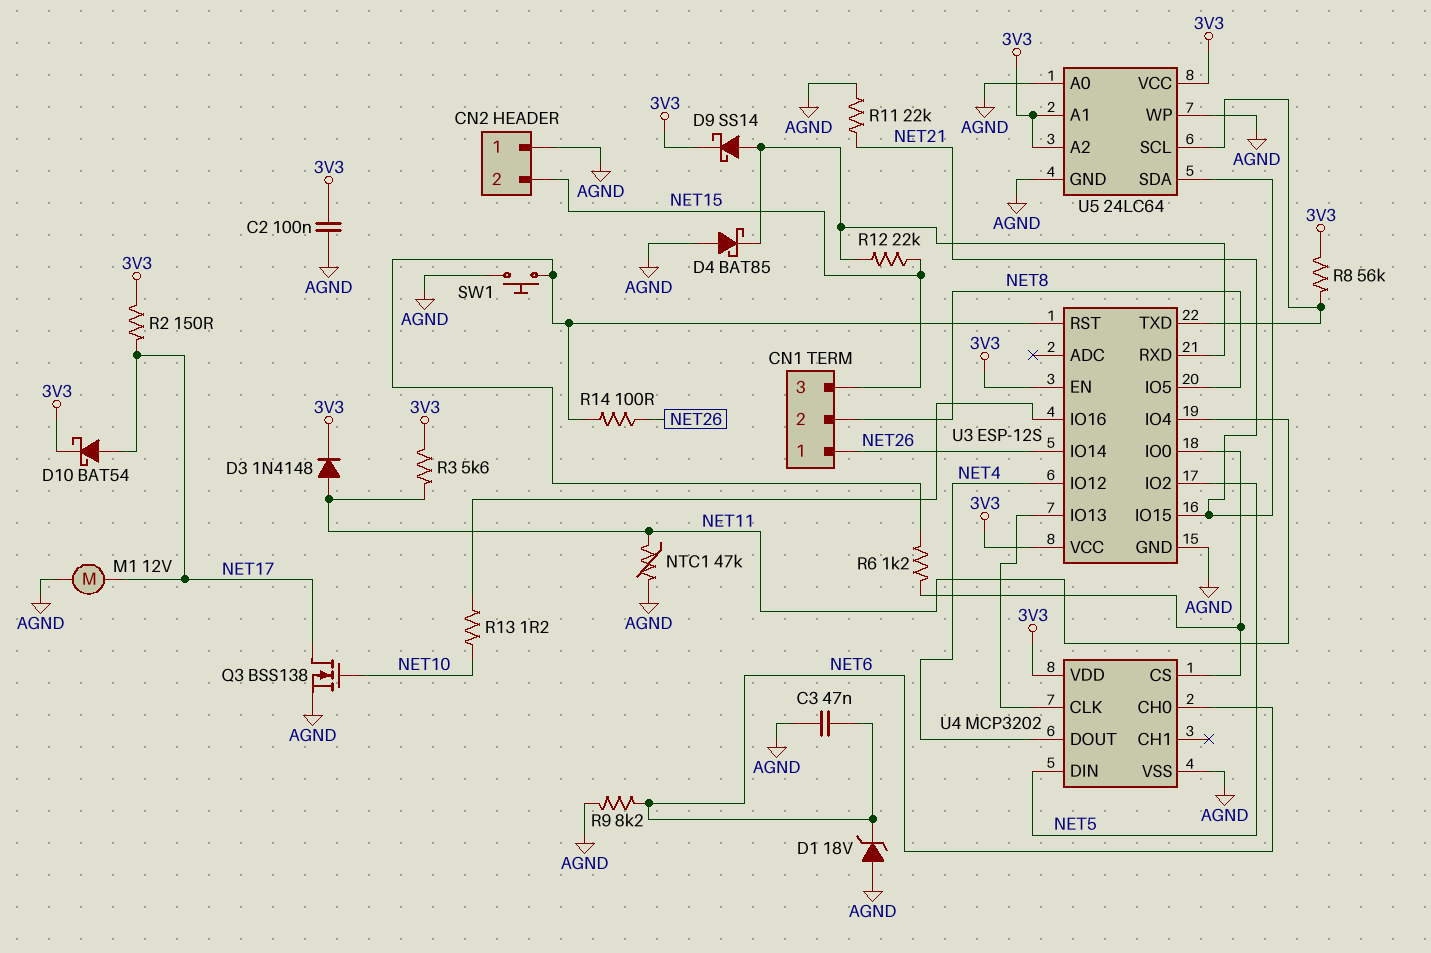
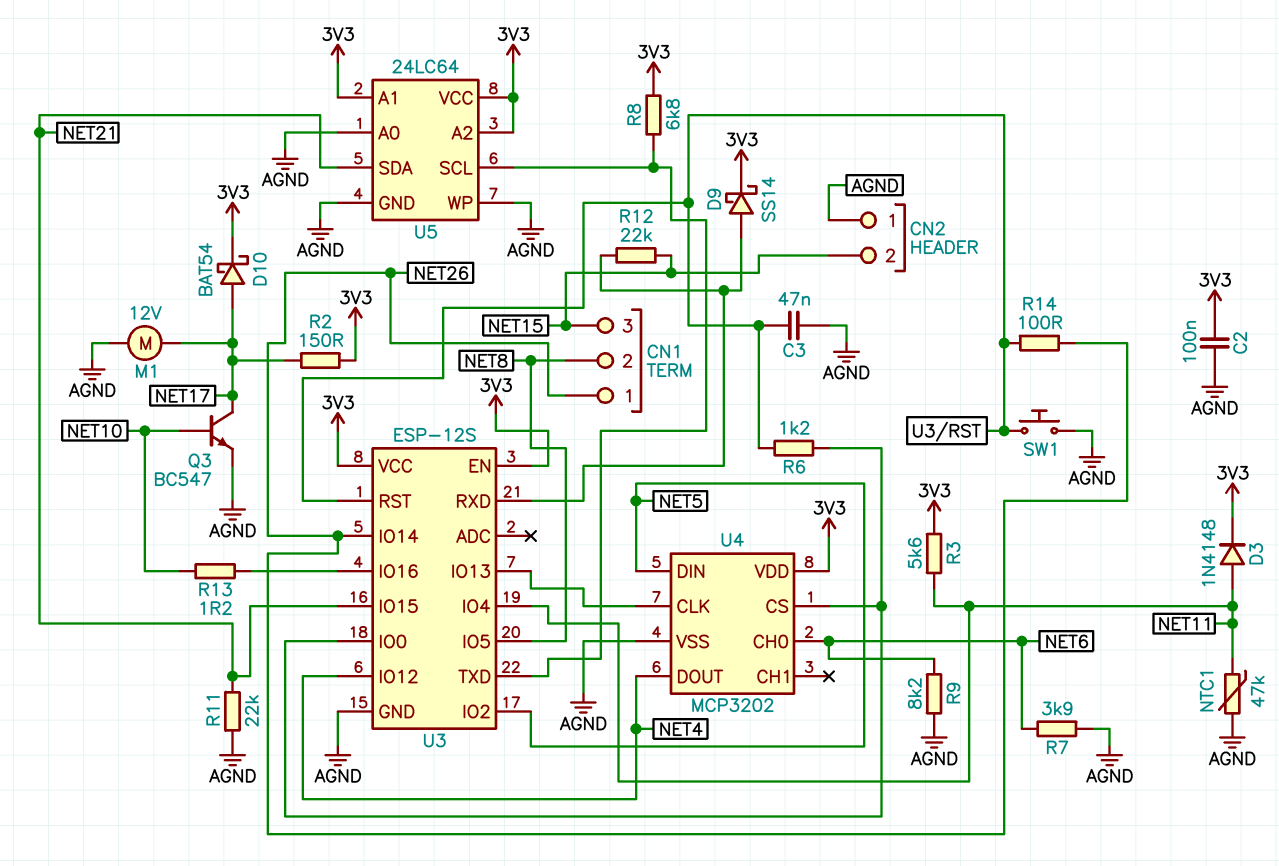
C3: 47nF (AGND, NET6) -> 47nF (AGND, U3/RST)
D1: zener 18V (A AGND, K NET6) -> none
D4: schottky BAT85 (A AGND, K U3/RXD) -> none
Q3: NMOS BSS138 (G NET10, D NET17, S AGND) -> NPN BC547 (B NET10, C NET17, E AGND)
R7: none -> 3.9k (AGND, NET6)
R8: 56k (3V3, U3/TXD) -> 6.8k (3V3, U3/TXD)

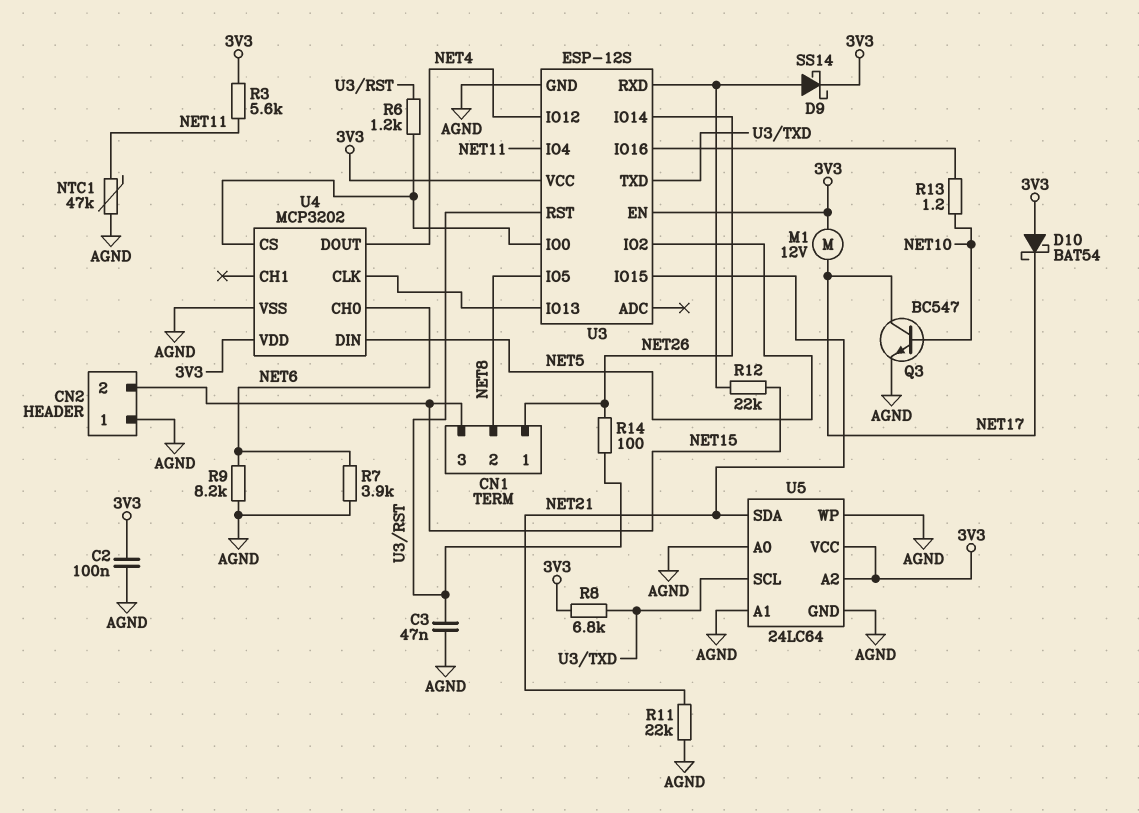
D3: diode 1N4148 (A NET11, K 3V3) -> none
D10: schottky BAT54 (A NET17, K 3V3) -> schottky BAT54 (A 3V3, K NET17)
M1: motor 12V (AGND, NET17) -> motor 12V (3V3, NET17)
R2: 150 (3V3, NET17) -> none
SW1: button (AGND, U3/RST) -> none
U5 pin A1: 3V3 -> AGND

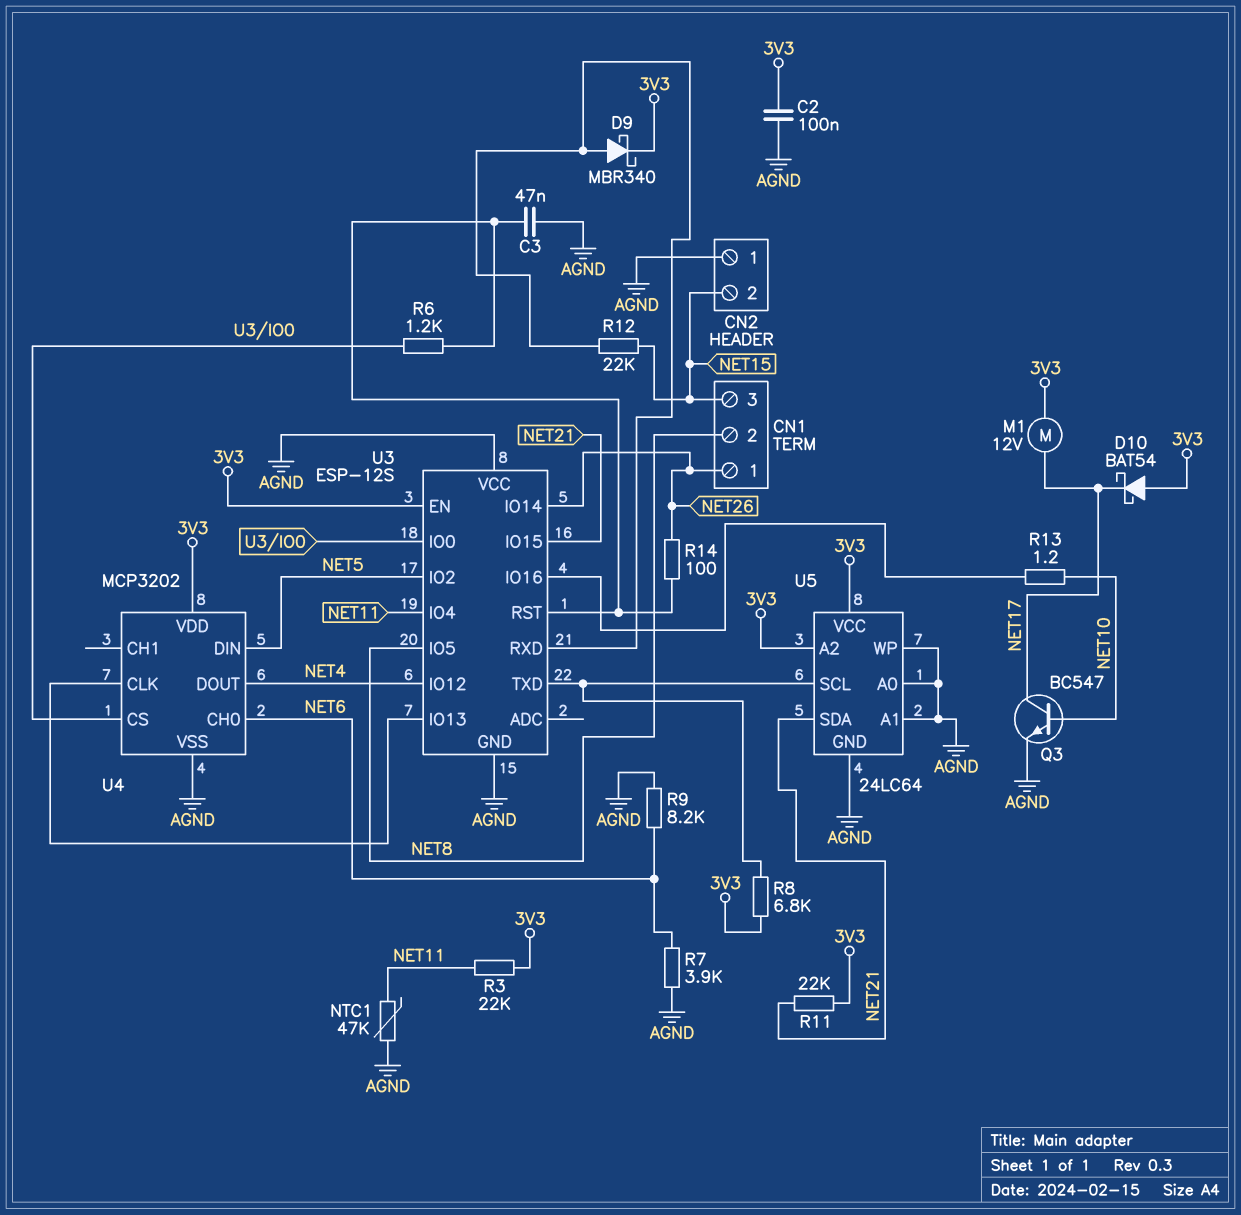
D9: schottky SS14 (A U3/RXD, K 3V3) -> schottky MBR340 (A U3/RXD, K 3V3)
R3: 5.6k (3V3, NET11) -> 22k (3V3, NET11)
R11: 22k (AGND, NET21) -> 22k (3V3, NET21)
U3 pin VCC: 3V3 -> AGND

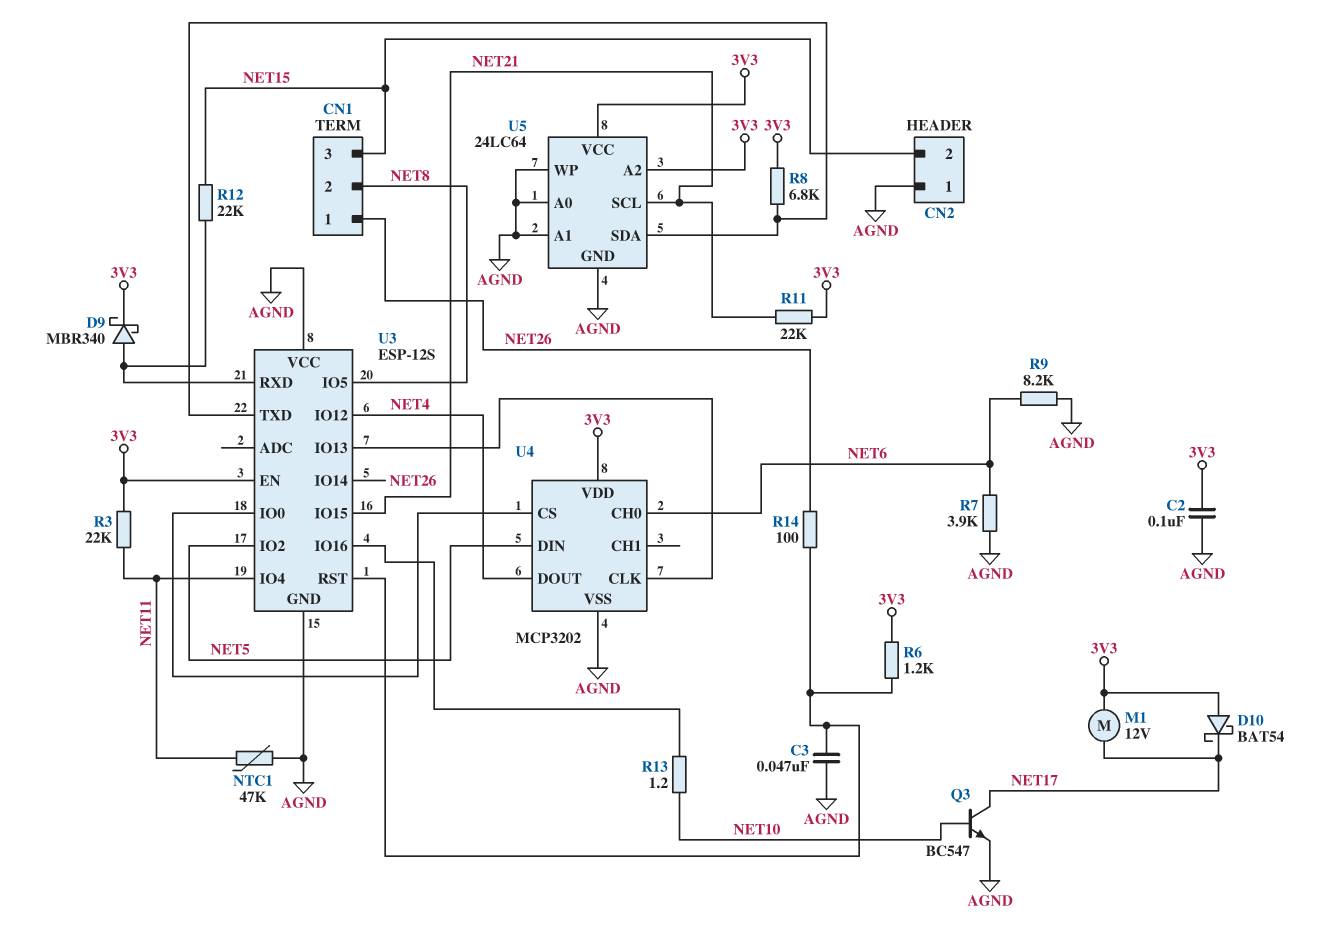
R6: 1.2k (U3/IO0, U3/RST) -> 1.2k (3V3, U3/RST)
U5 pin SCL: U3/TXD -> NET21
U5 pin SDA: NET21 -> U3/TXD

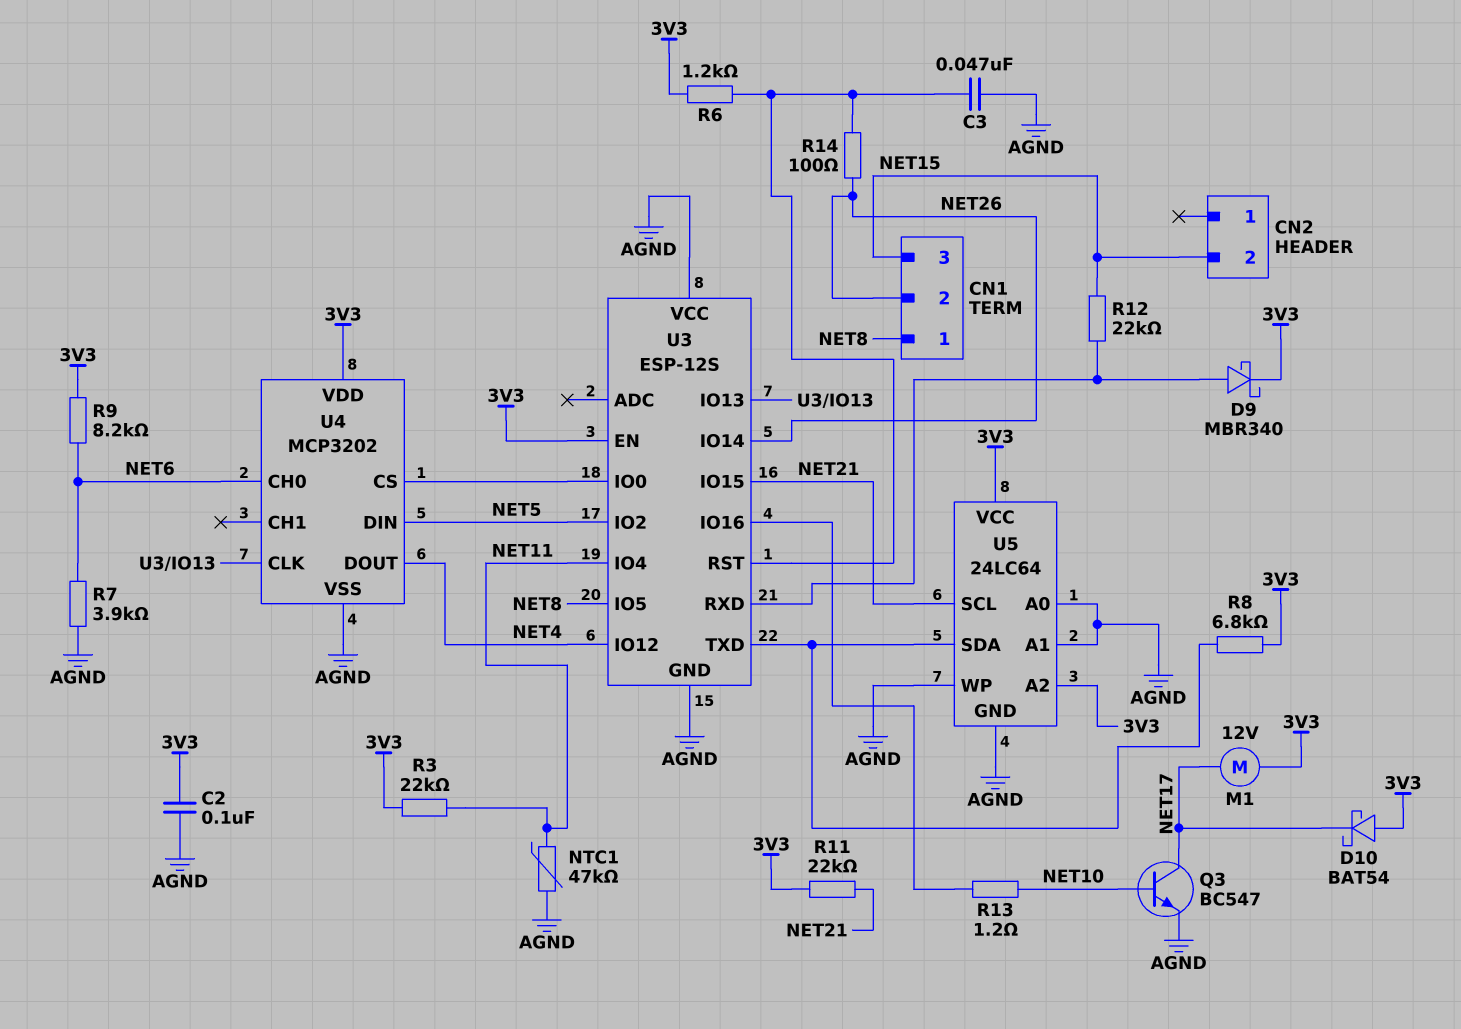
CN1 pin 1: NET26 -> NET8
CN1 pin 2: NET8 -> NET26
CN2 pin 1: AGND -> none
R9: 8.2k (AGND, NET6) -> 8.2k (3V3, NET6)

